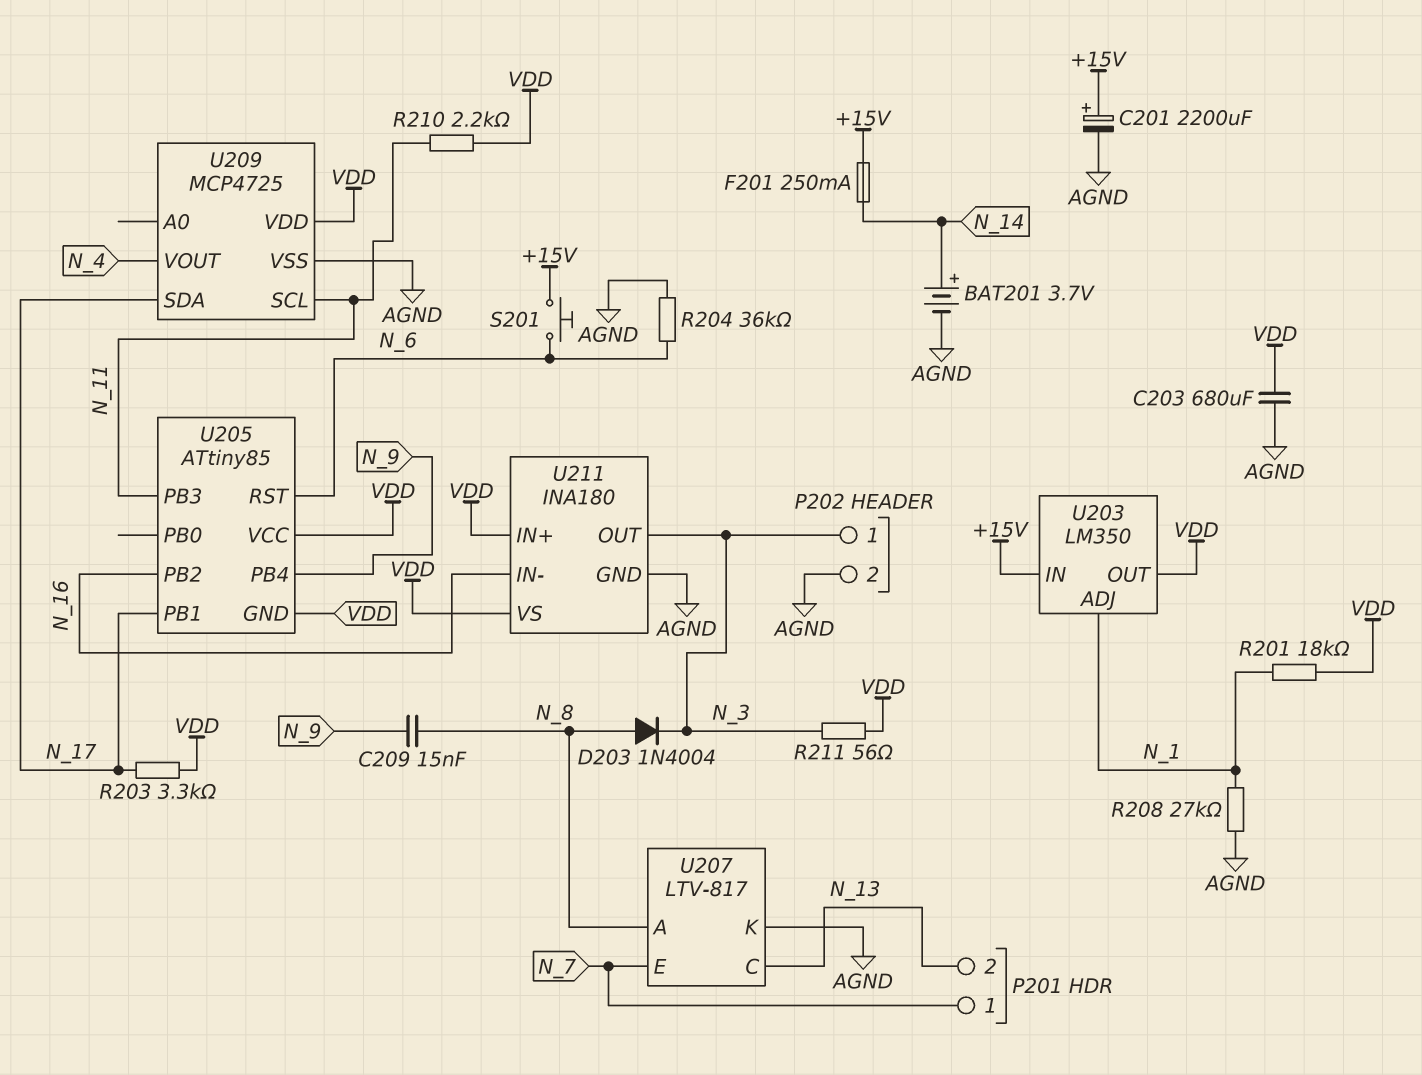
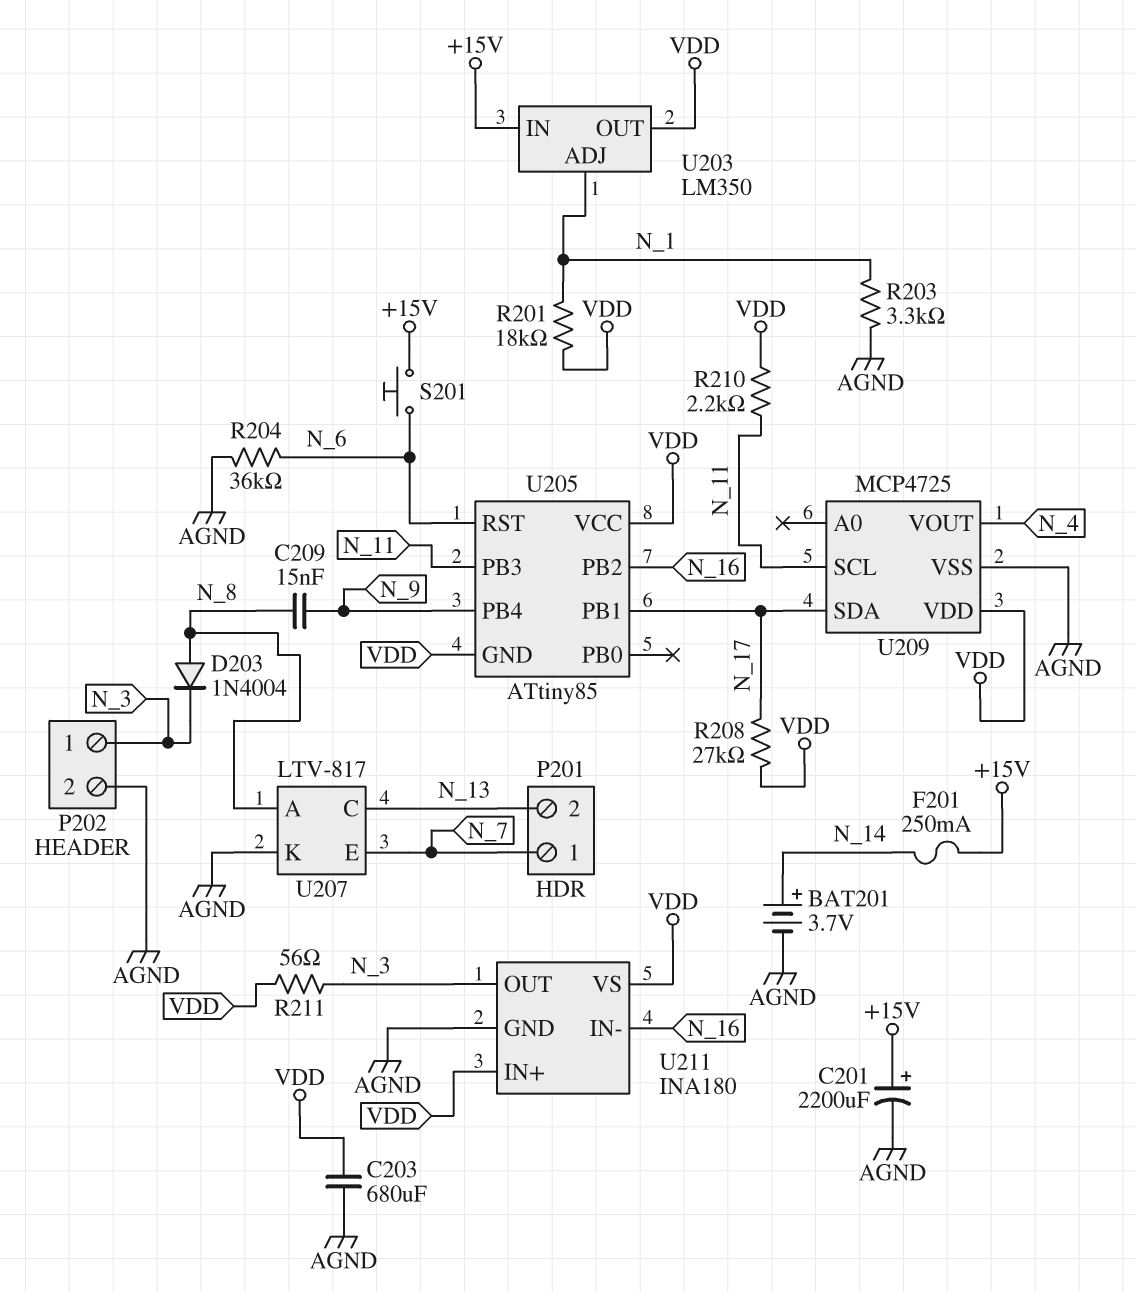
R203: 3.3k (N_17, VDD) -> 3.3k (AGND, N_1)
R208: 27k (AGND, N_1) -> 27k (N_17, VDD)

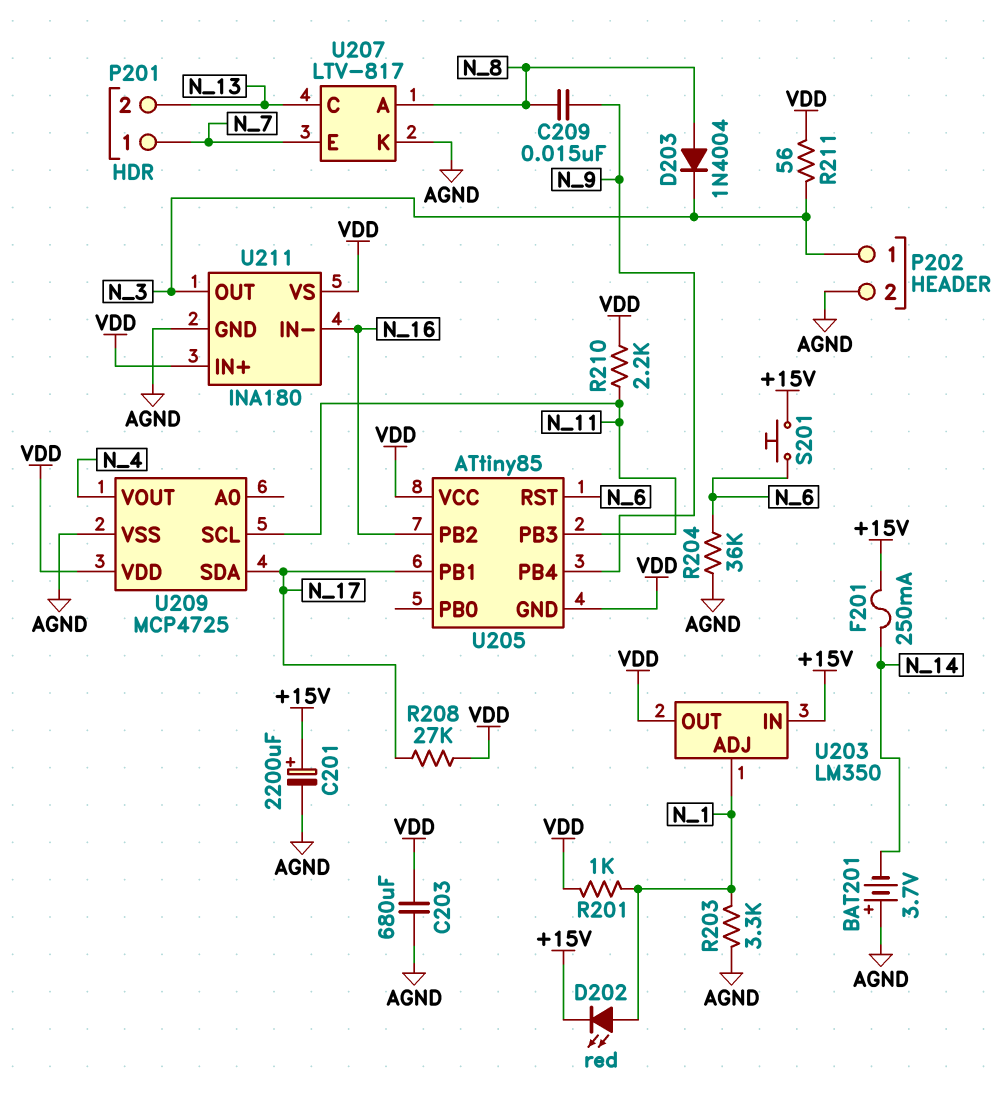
BAT201: 3.7V (plus N_14, minus AGND) -> 3.7V (plus AGND, minus N_14)
D202: none -> LED red (A N_1, K +15V)
R201: 18k (N_1, VDD) -> 1k (N_1, VDD)

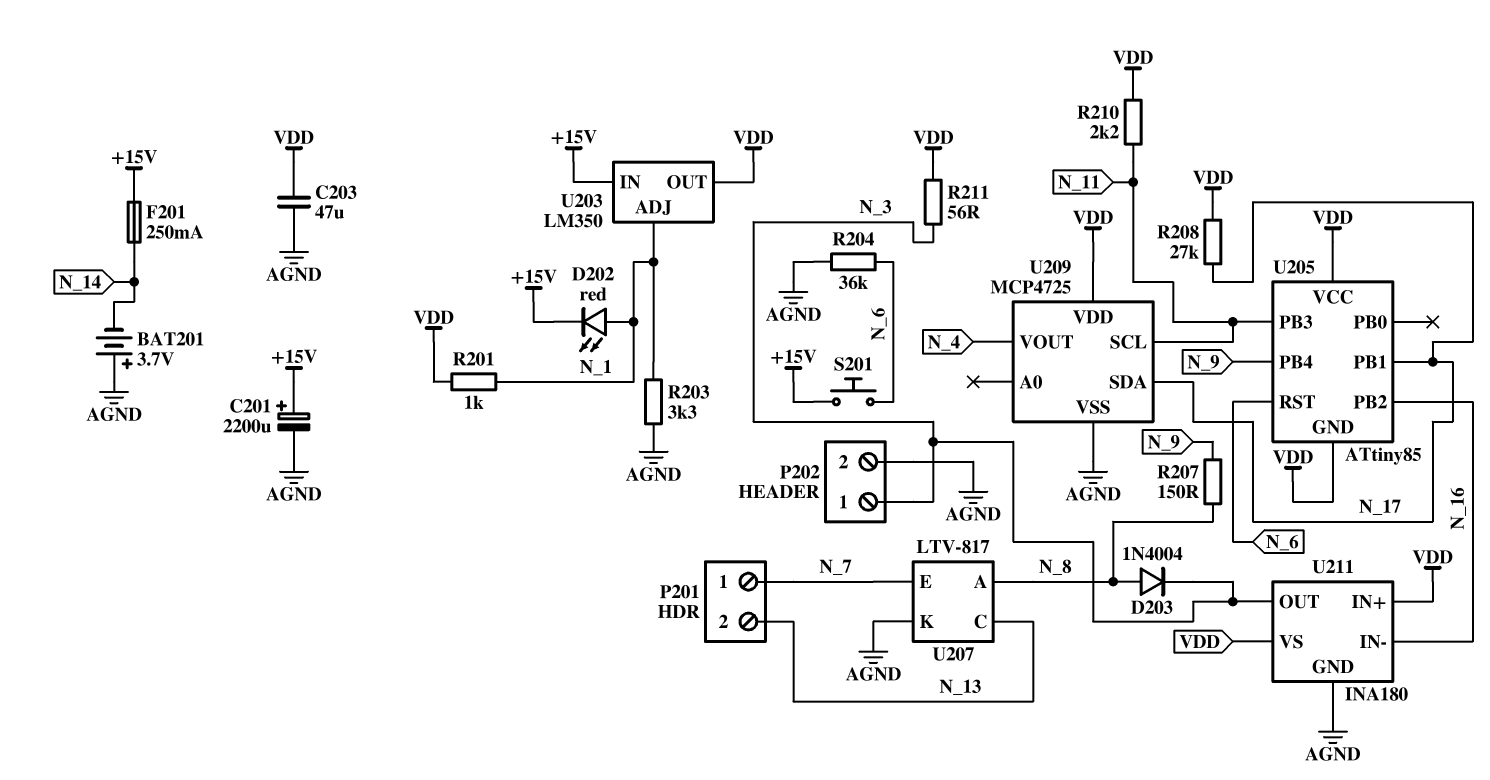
C203: 680uF (AGND, VDD) -> 47uF (AGND, VDD)
C209: 15nF (N_8, N_9) -> none
R207: none -> 150 (N_8, N_9)

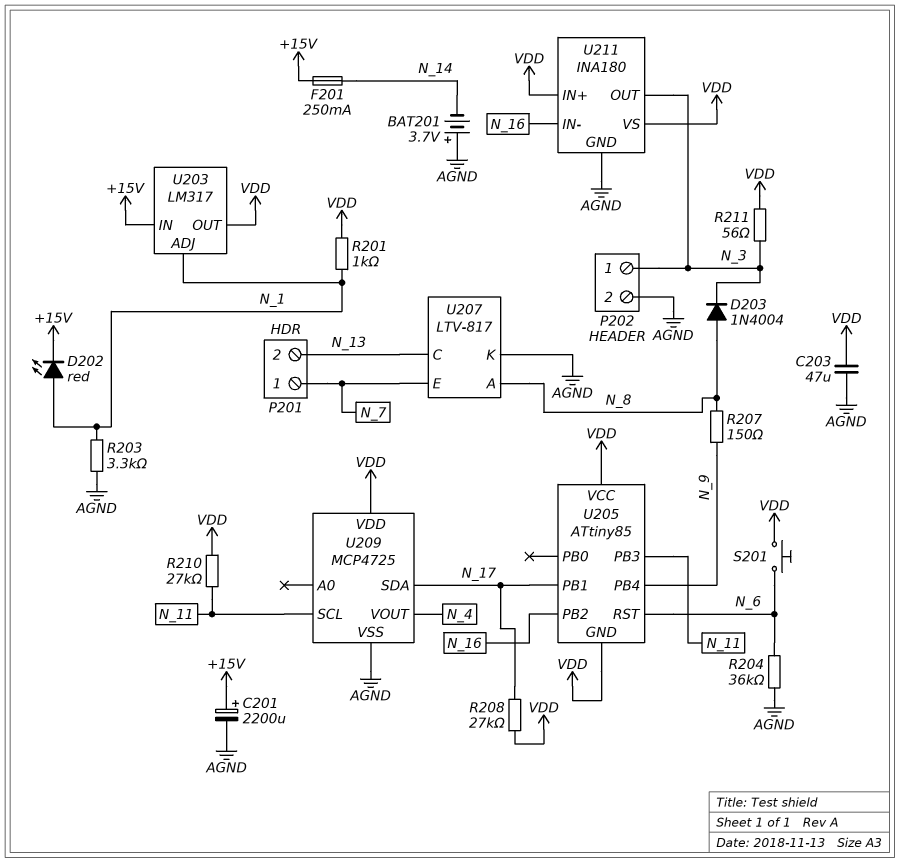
R210: 2.2k (N_11, VDD) -> 27k (N_11, VDD)
S201: button (+15V, N_6) -> button (N_6, VDD)
U203: LM350 -> LM317

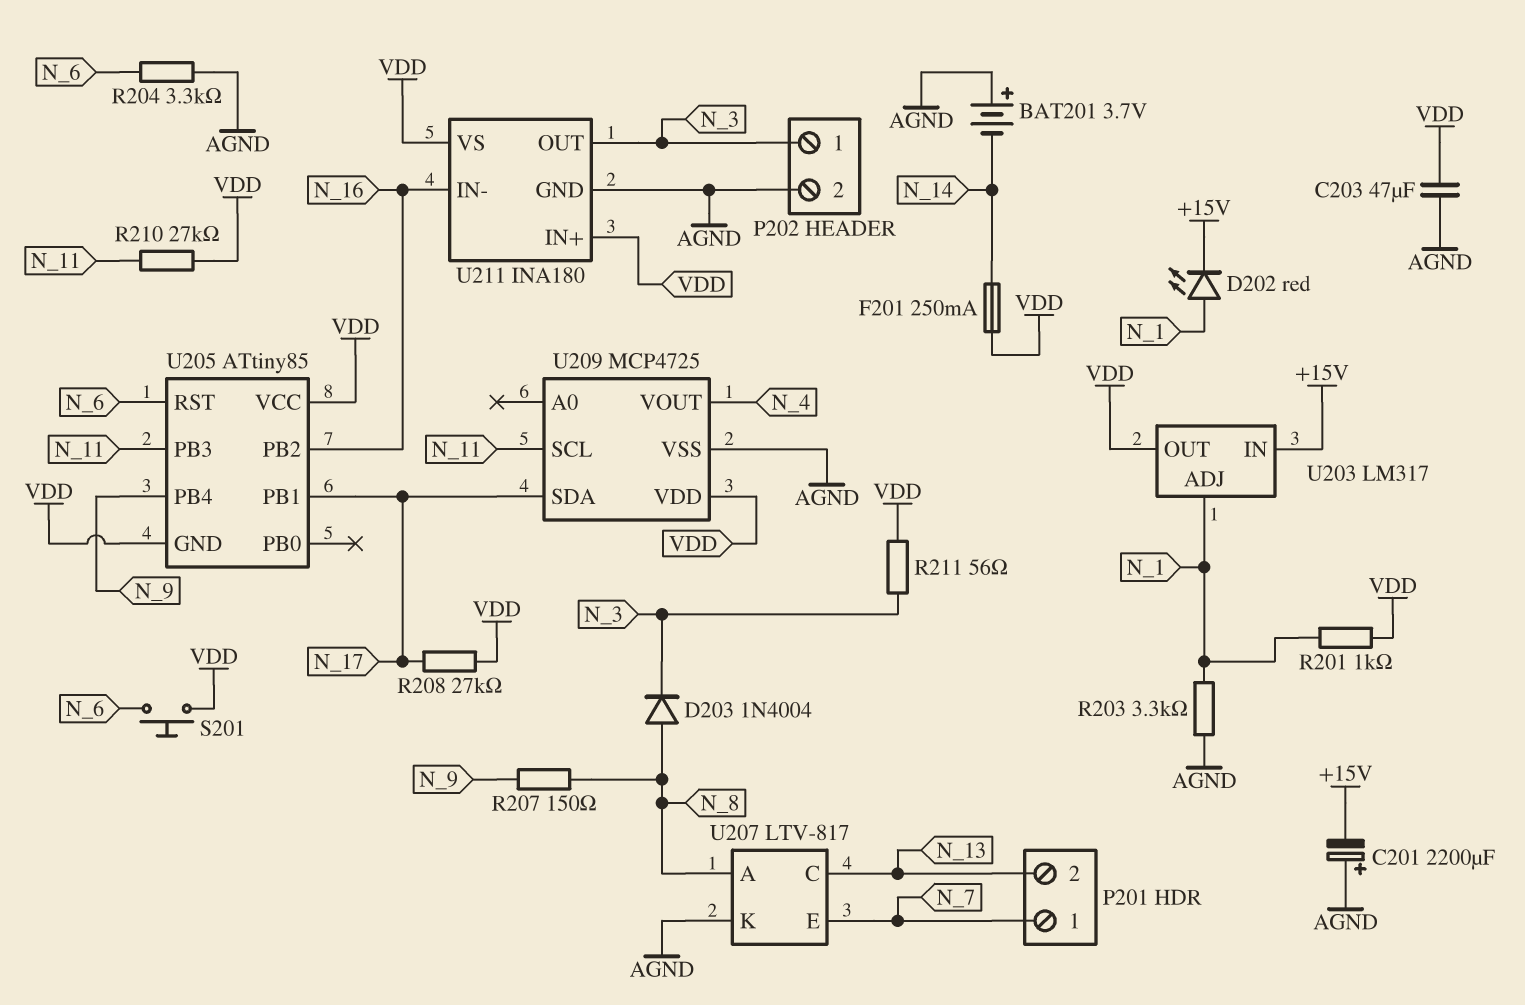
C201: 2200uF (plus +15V, minus AGND) -> 2200uF (plus AGND, minus +15V)
F201: 250mA (+15V, N_14) -> 250mA (N_14, VDD)
R204: 36k (AGND, N_6) -> 3.3k (AGND, N_6)

